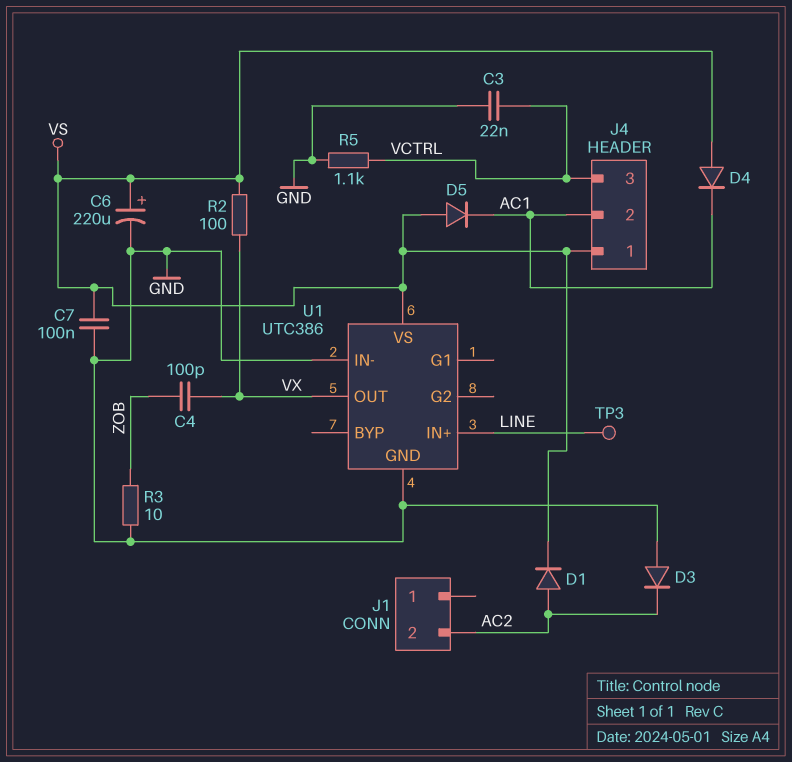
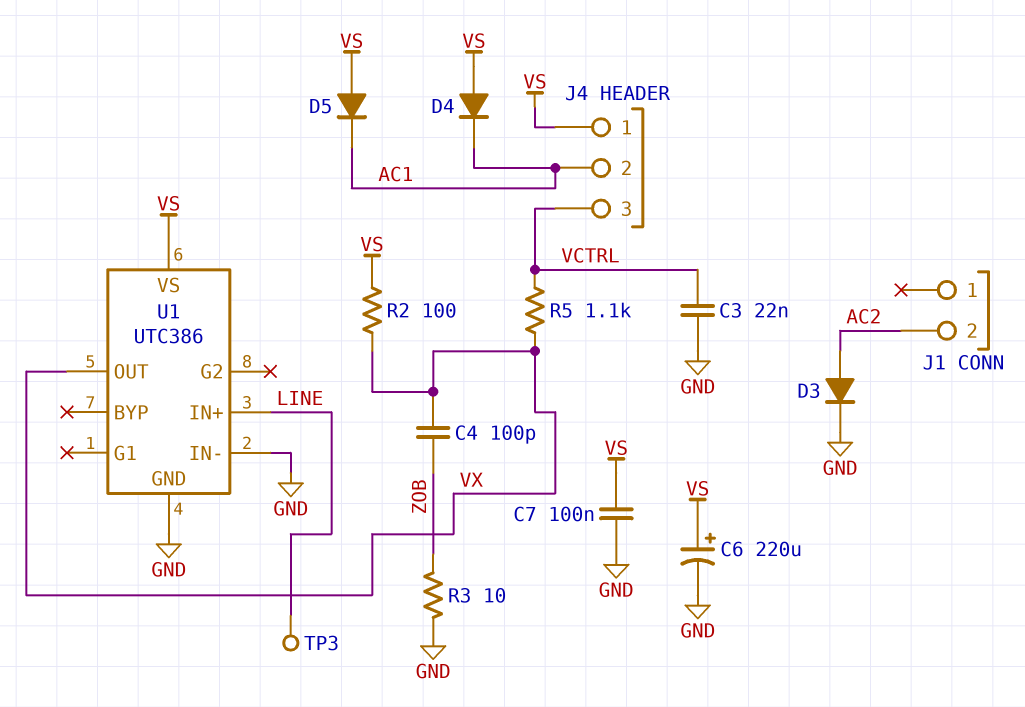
D1: diode (A AC2, K VS) -> none
D3: diode (A GND, K AC2) -> diode (A AC2, K GND)
R5: 1.1k (GND, VCTRL) -> 1.1k (VCTRL, VX)

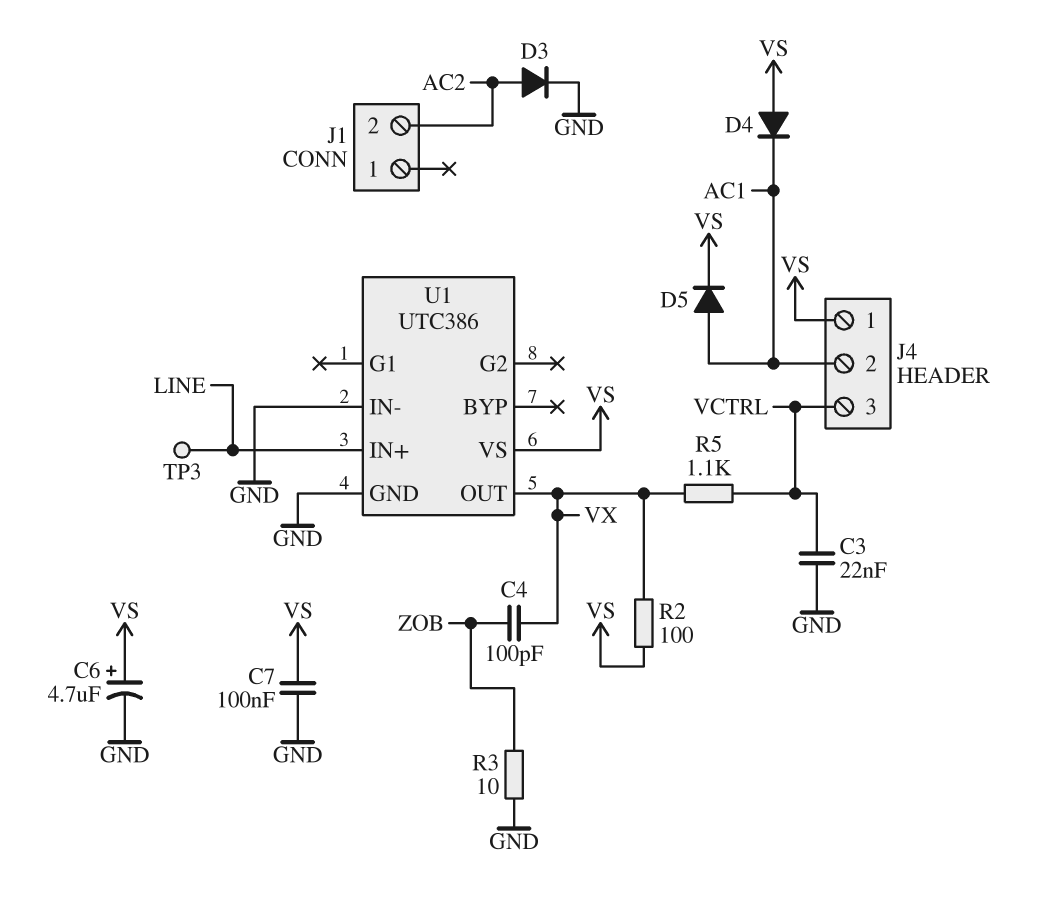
C6: 220uF (plus VS, minus GND) -> 4.7uF (plus VS, minus GND)
D5: diode (A VS, K AC1) -> diode (A AC1, K VS)

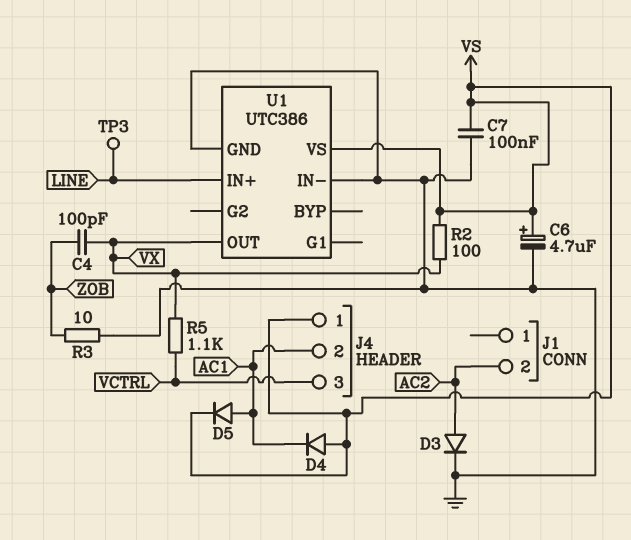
C3: 22nF (GND, VCTRL) -> none

